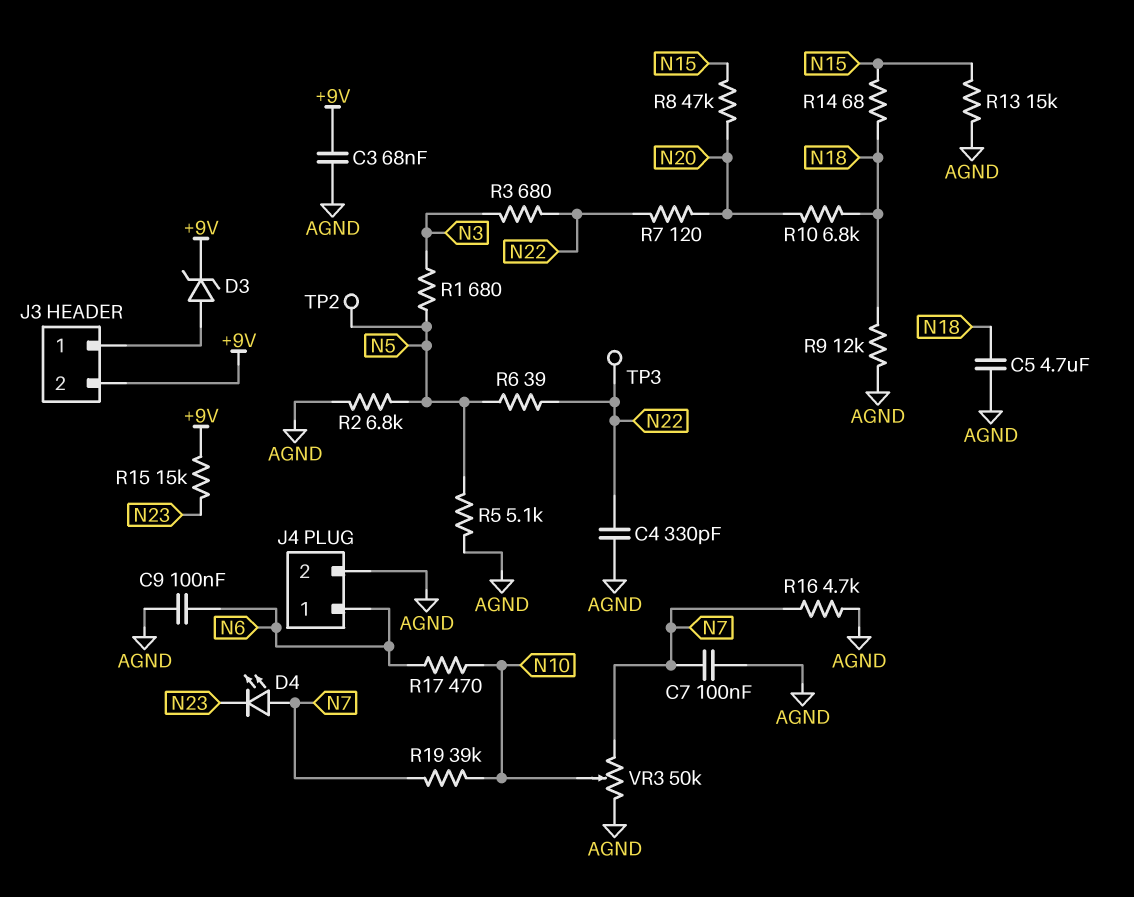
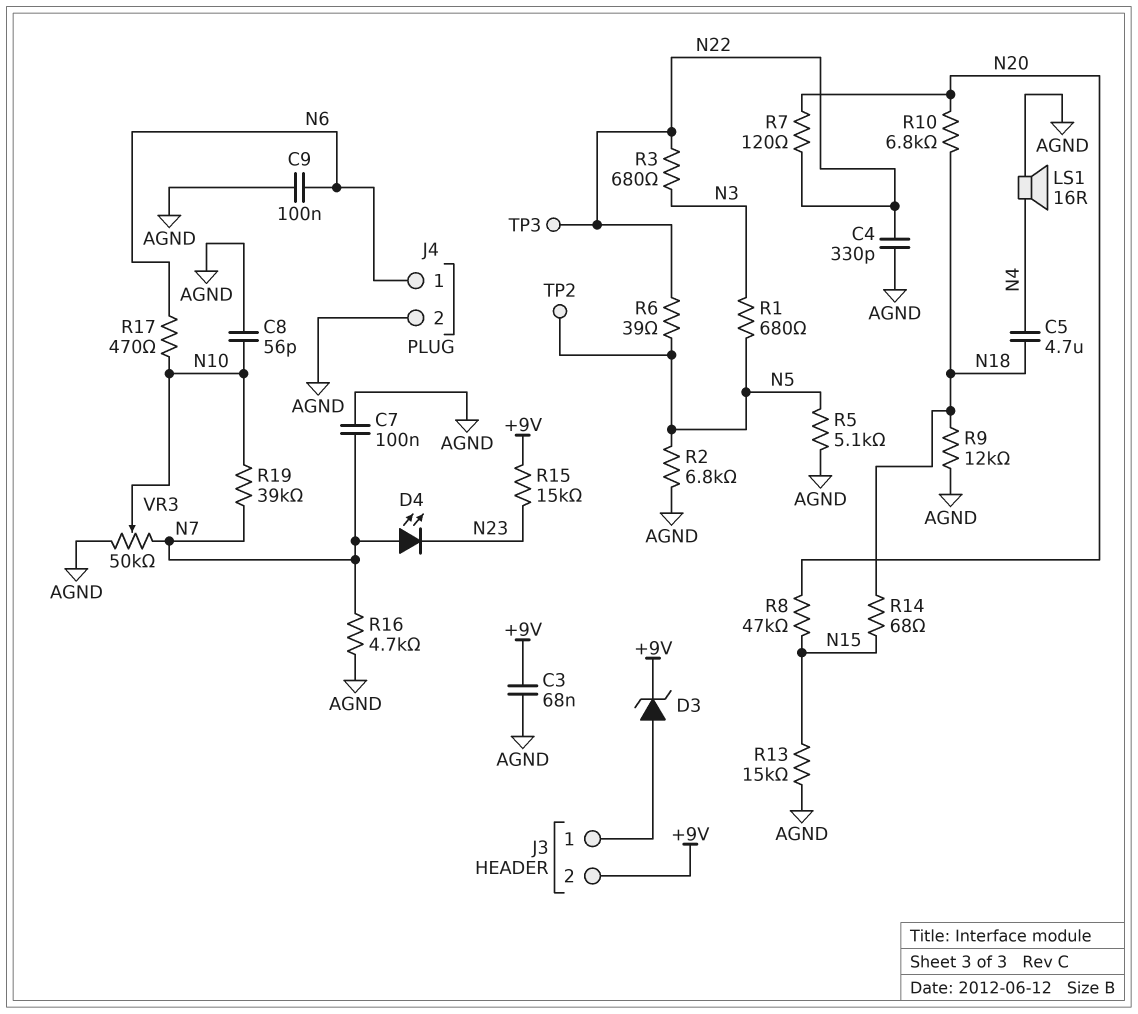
C5: 4.7uF (AGND, N18) -> 4.7uF (N4, N18)
C8: none -> 56pF (AGND, N10)
LS1: none -> speaker 16R (AGND, N4)

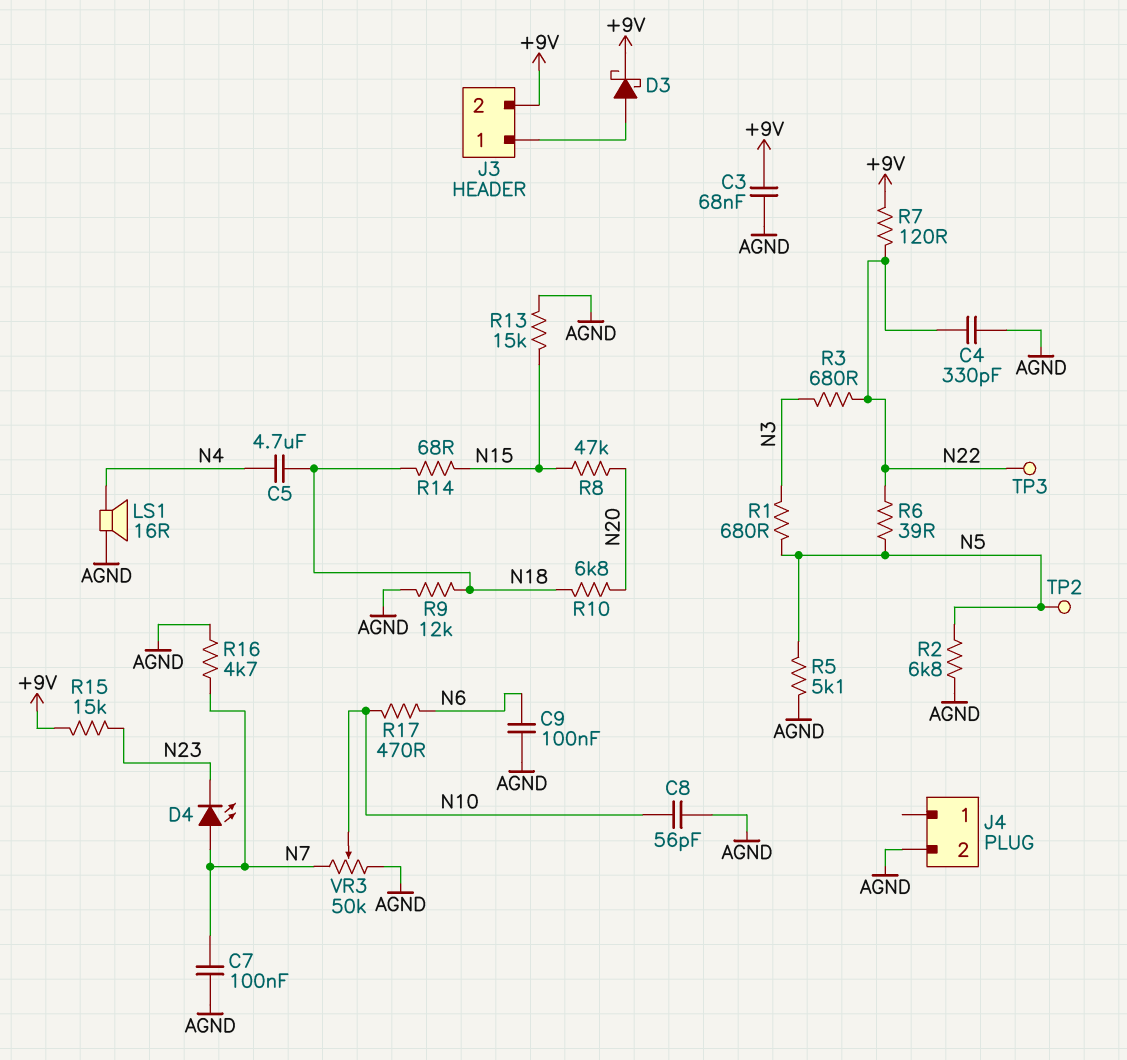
D3: zener (A J3/1, K +9V) -> schottky (A J3/1, K +9V)
J4 pin 1: N6 -> none
R7: 120 (N20, N22) -> 120 (+9V, N22)
R19: 39k (N7, N10) -> none

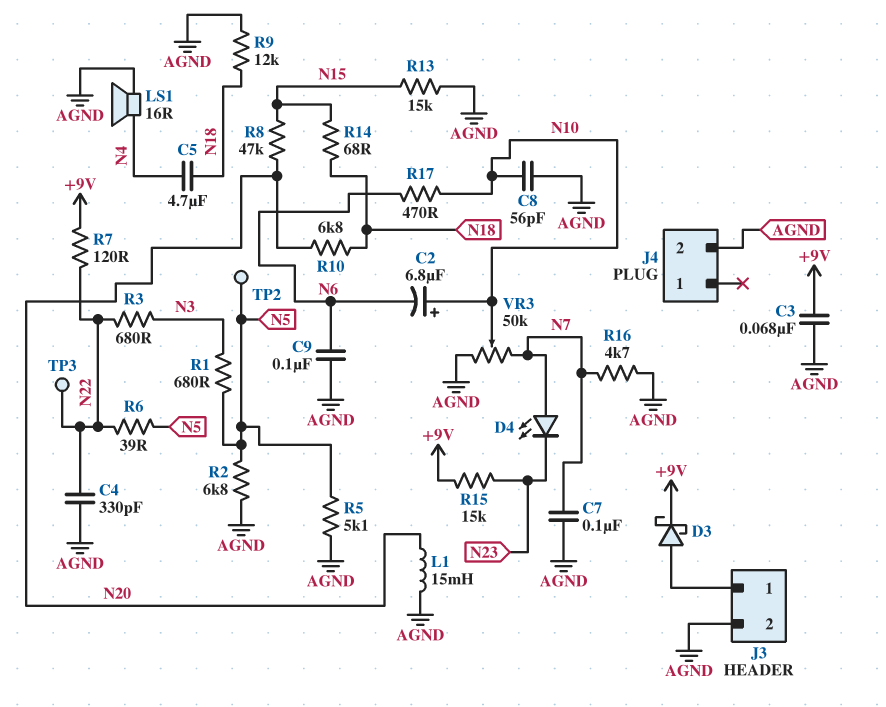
C2: none -> 6.8uF (plus N10, minus N6)
J3 pin 2: +9V -> AGND
L1: none -> 15mH (AGND, N20)

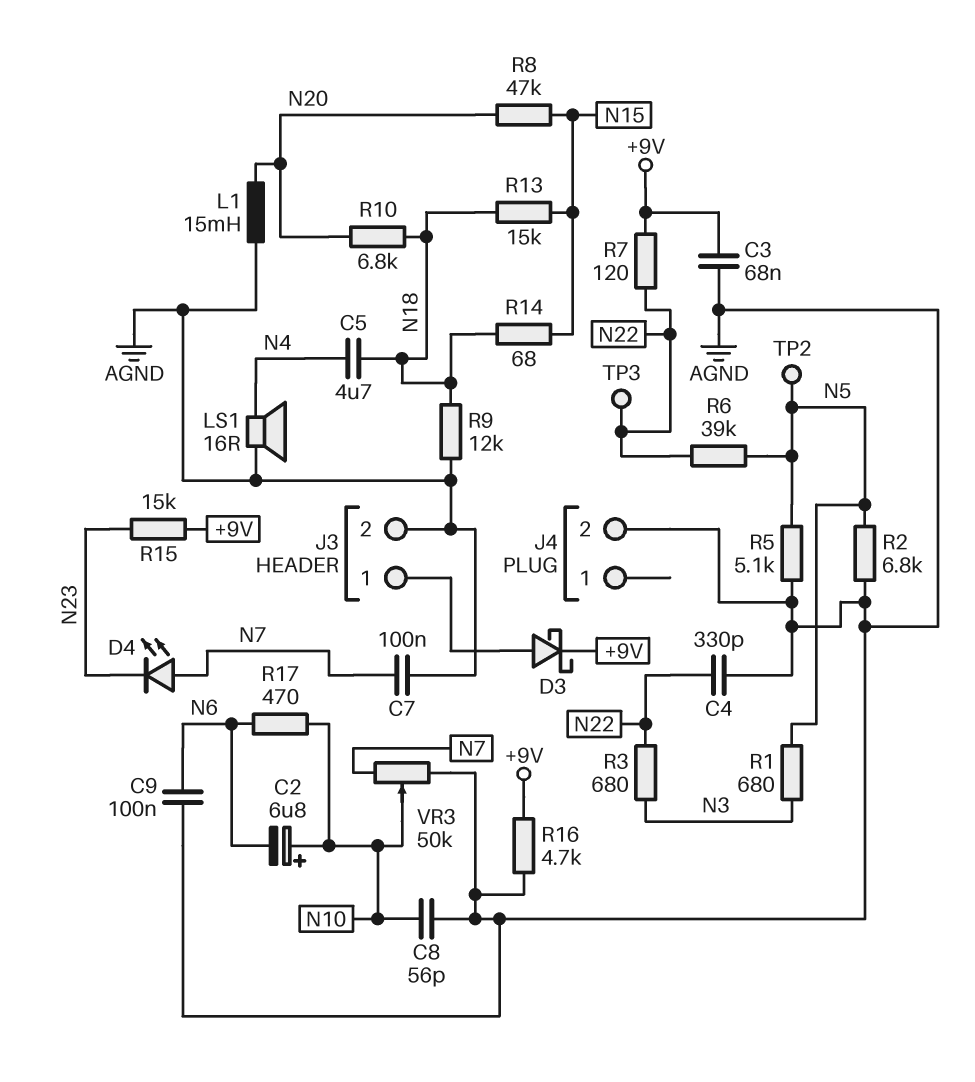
R6: 39 (N5, N22) -> 39k (N5, N22)
R13: 15k (AGND, N15) -> 15k (N15, N18)
R16: 4.7k (AGND, N7) -> 4.7k (+9V, AGND)

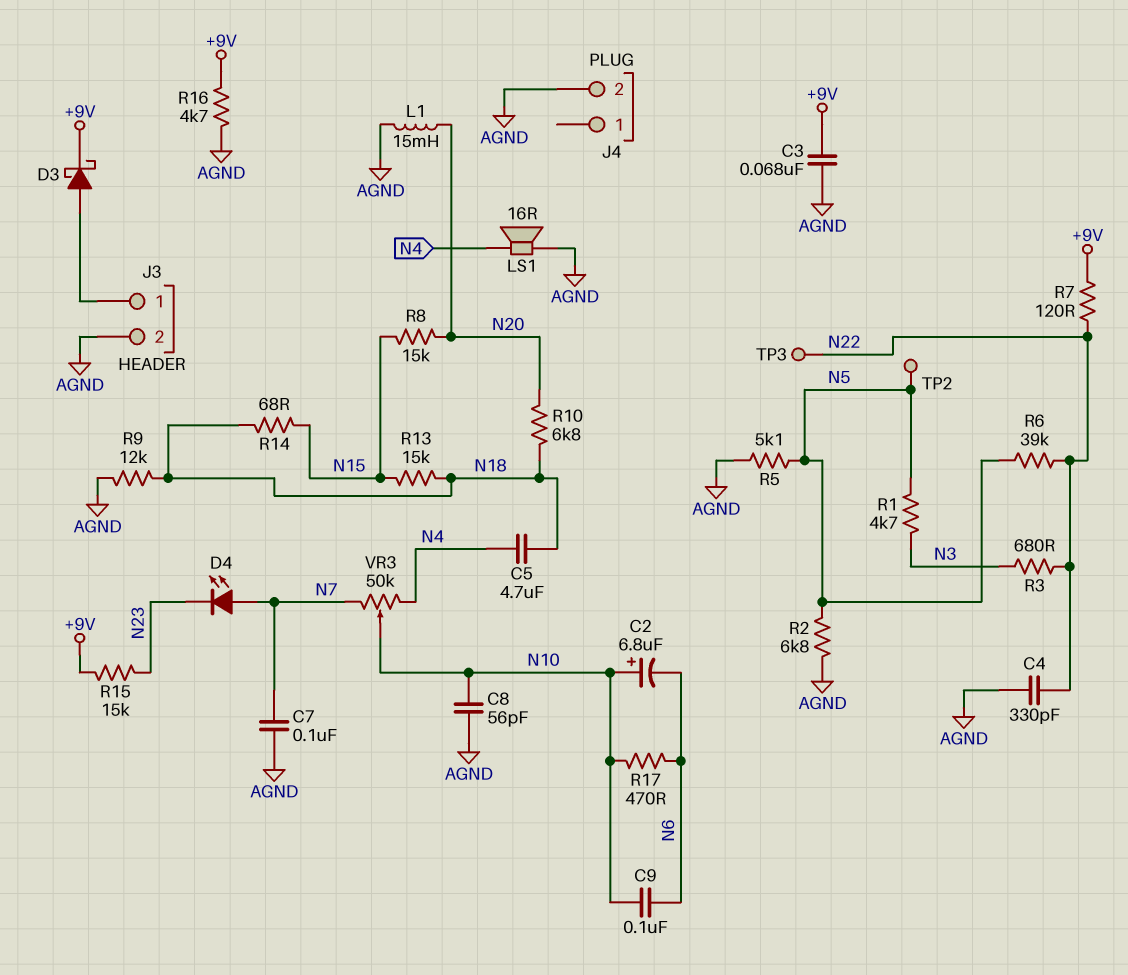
C9: 100nF (AGND, N6) -> 100nF (N6, N10)
R1: 680 (N3, N5) -> 4.7k (N3, N5)
R8: 47k (N15, N20) -> 15k (N15, N20)
VR3: 50k (AGND, N7, wiper N10) -> 50k (N4, N7, wiper N10)

